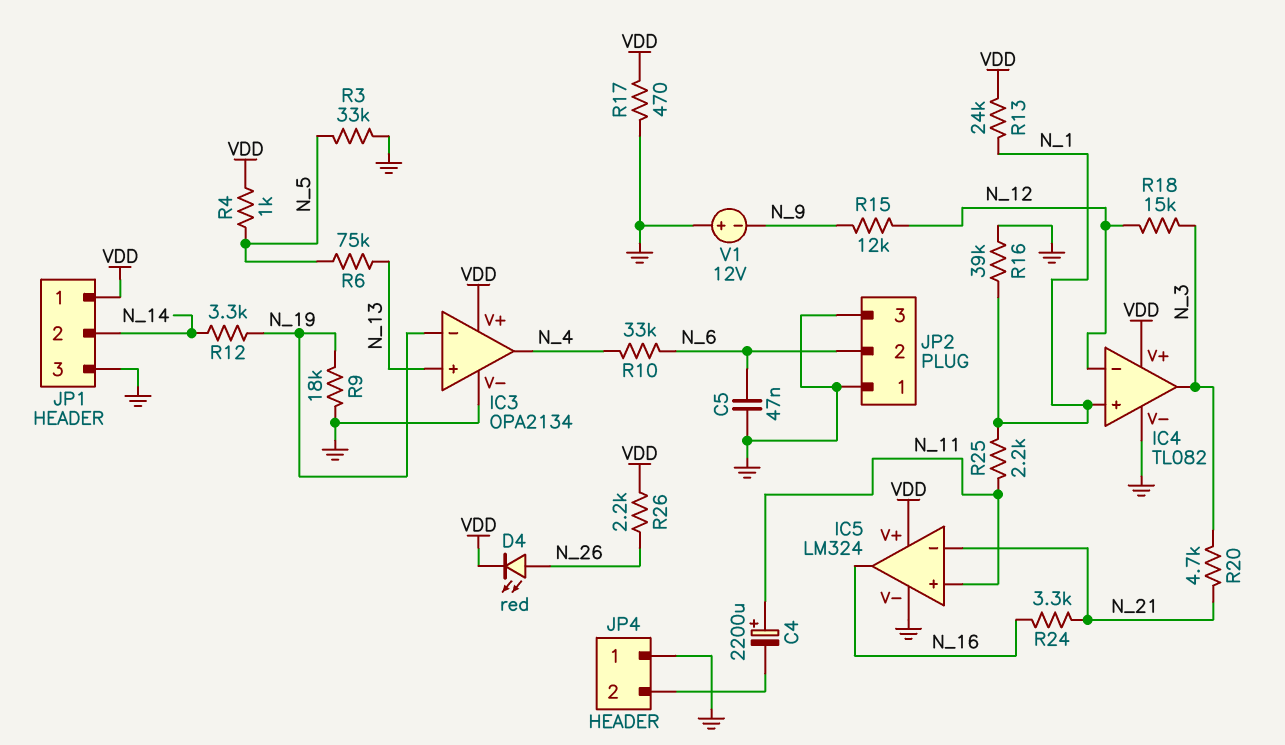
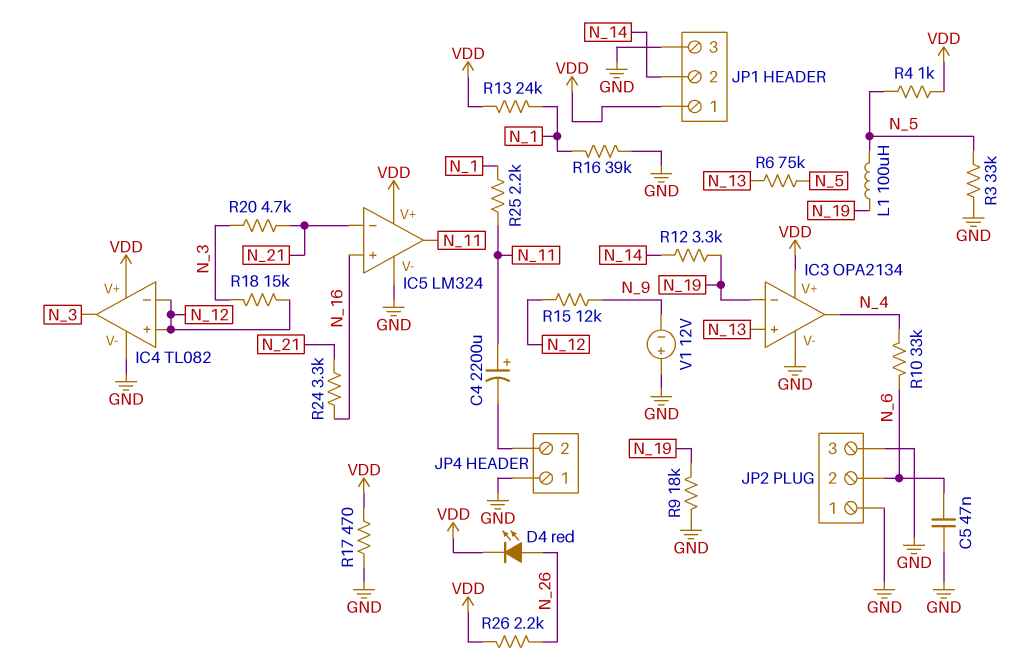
IC4 pin in+: N_1 -> N_12
IC5 pin in+: N_11 -> N_16
IC5 pin out: N_16 -> N_11
L1: none -> 100uH (N_5, N_19)

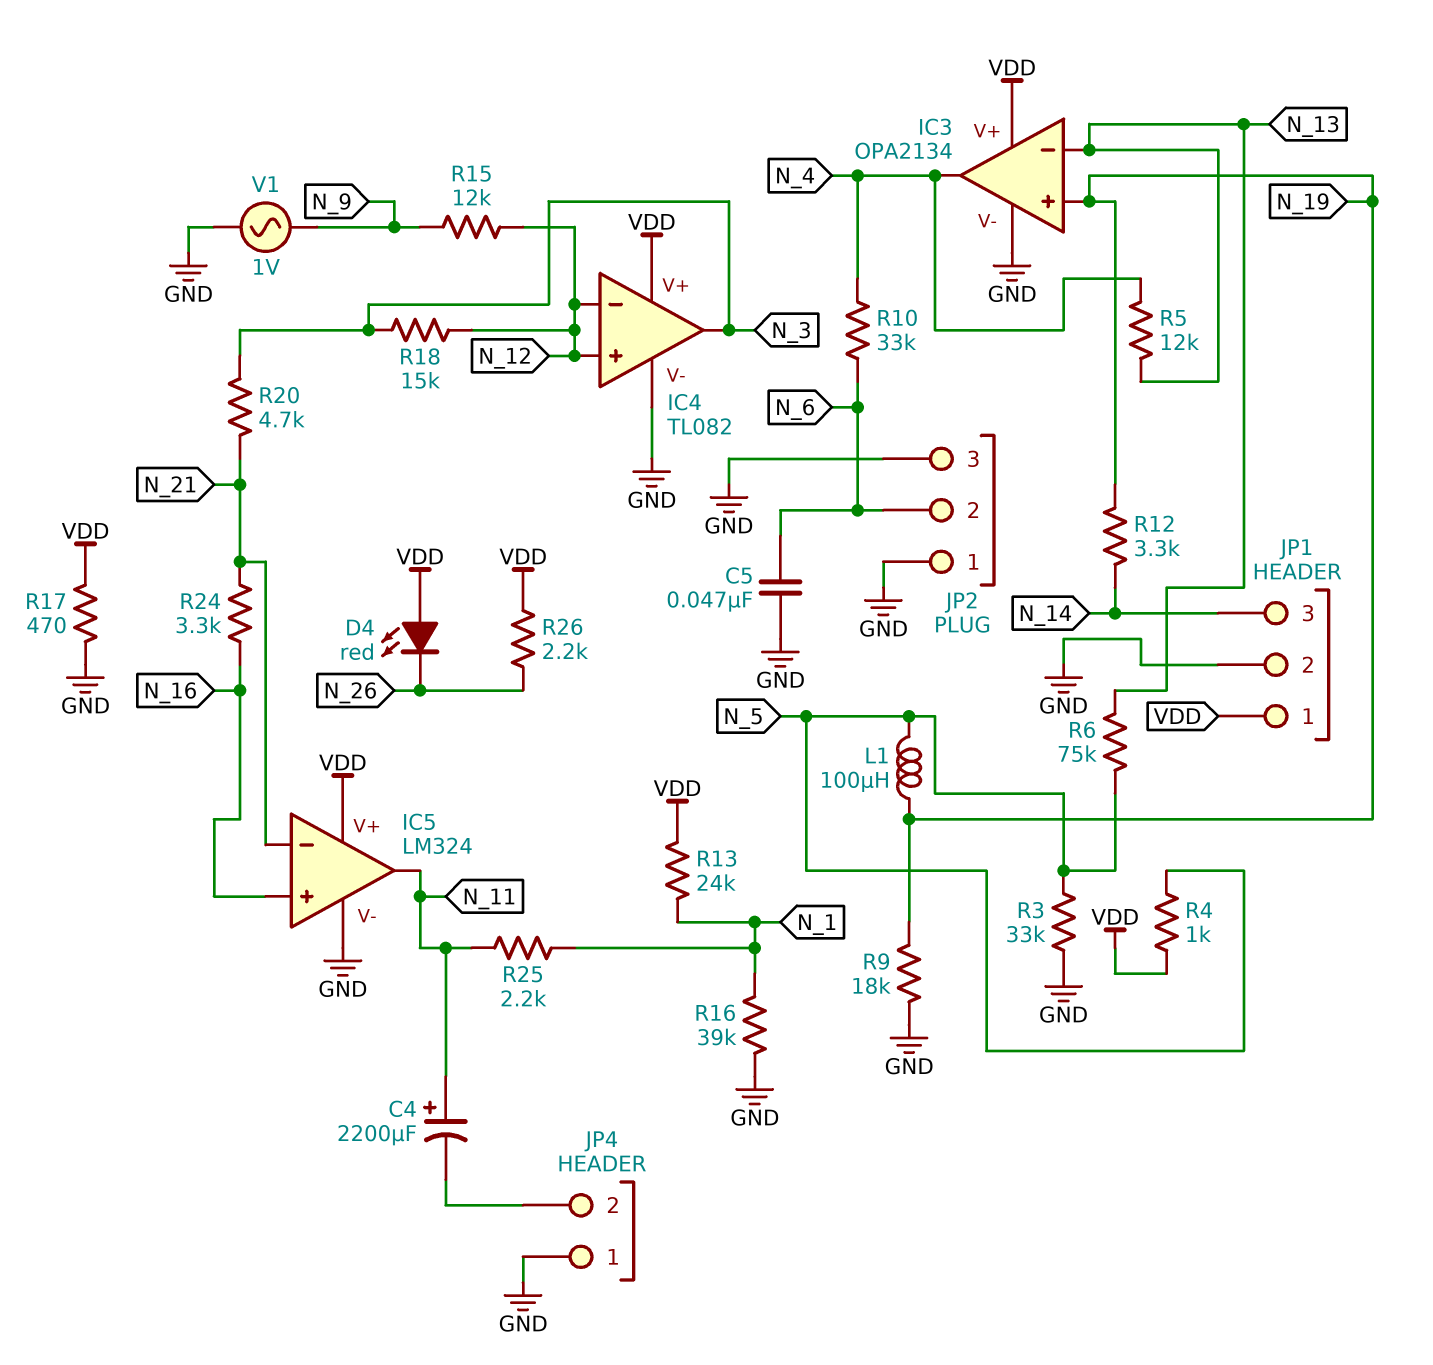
D4: LED red (A N_26, K VDD) -> LED red (A VDD, K N_26)
IC3 pin in+: N_13 -> N_19
IC3 pin in-: N_19 -> N_13
JP1 pin 2: N_14 -> GND
JP1 pin 3: GND -> N_14
R5: none -> 12k (N_4, N_13)
V1: 12V (plus GND, minus N_9) -> AC 1V (GND, N_9)

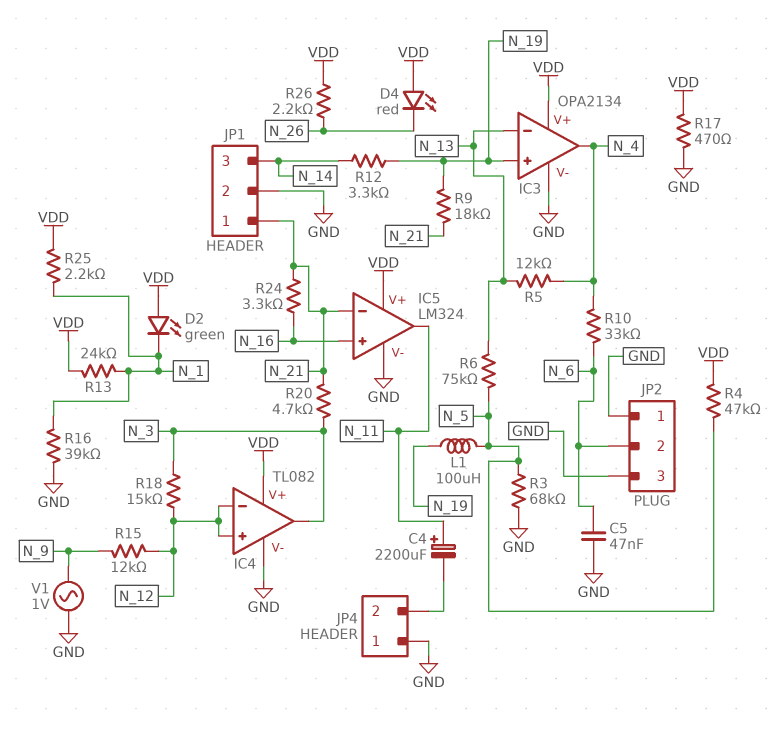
D2: none -> LED green (A VDD, K N_1)
JP1 pin 1: VDD -> N_21
R3: 33k (GND, N_5) -> 68k (GND, N_5)
R4: 1k (N_5, VDD) -> 47k (N_5, VDD)
R9: 18k (GND, N_19) -> 18k (N_19, N_21)
R25: 2.2k (N_1, N_11) -> 2.2k (N_1, VDD)

